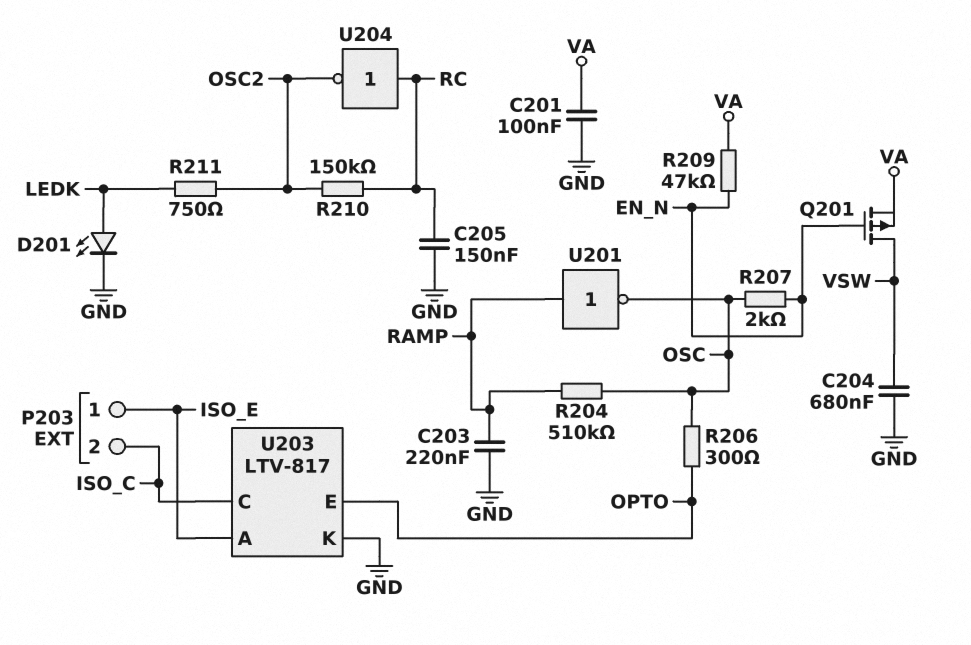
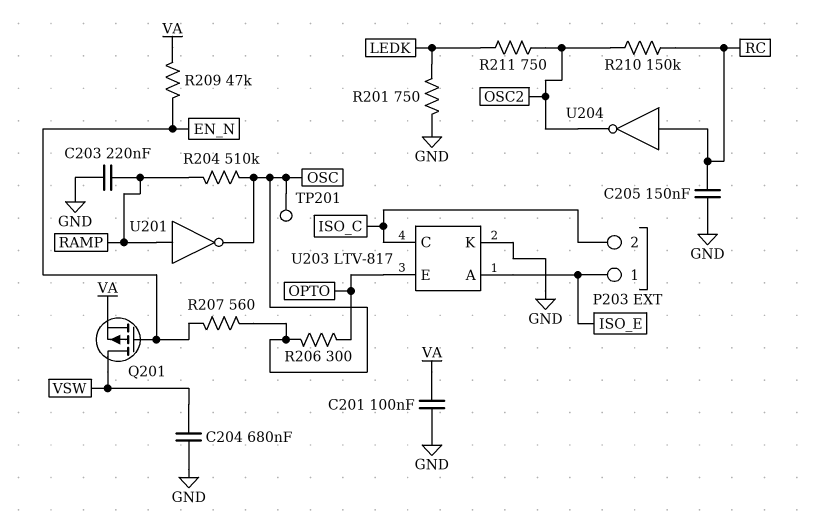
D201: LED (A LEDK, K GND) -> none
R201: none -> 750 (GND, LEDK)
R207: 2k (EN_N, OSC) -> 560 (EN_N, OSC)
TP201: none -> test point (OSC)

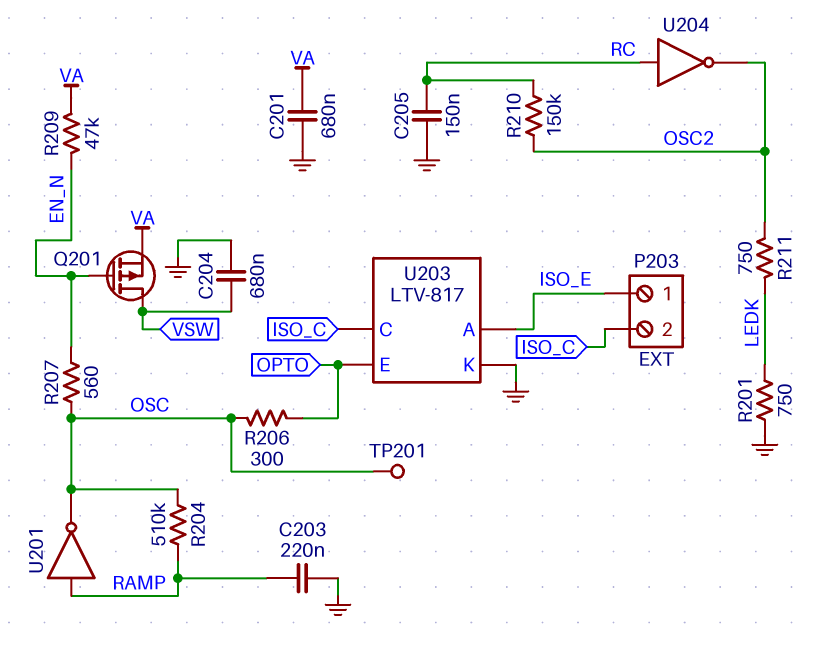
C201: 100nF (GND, VA) -> 680nF (GND, VA)

